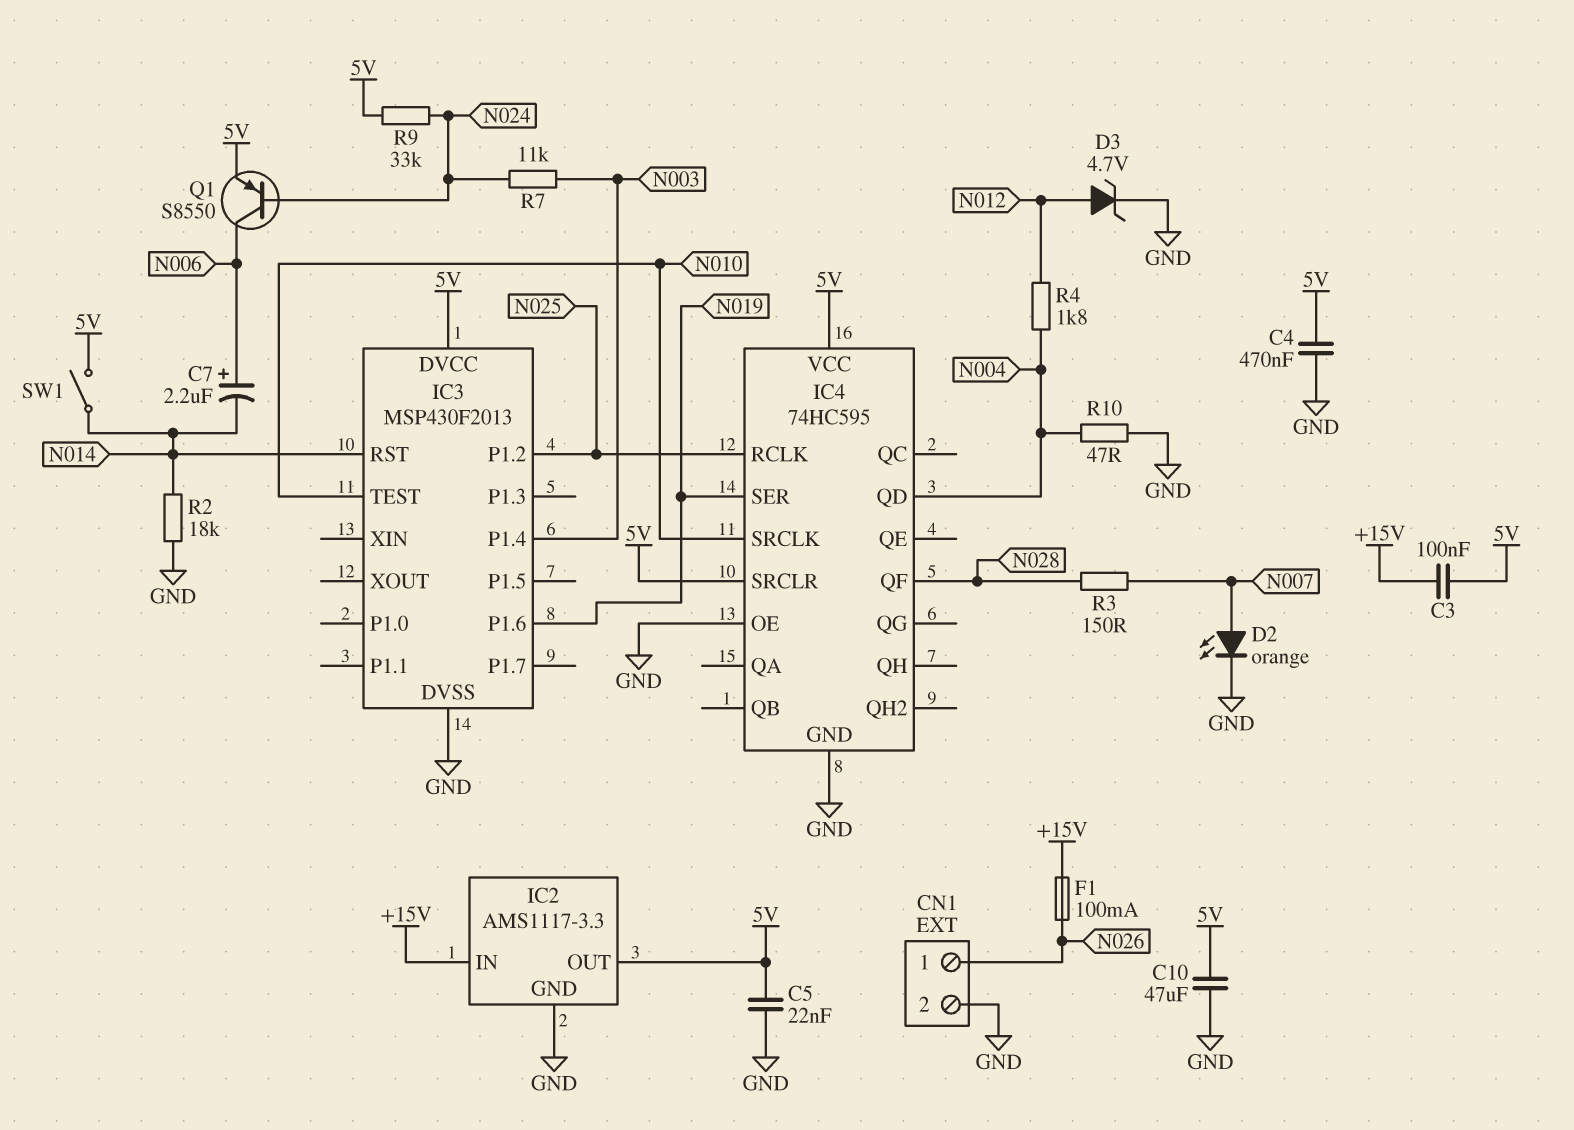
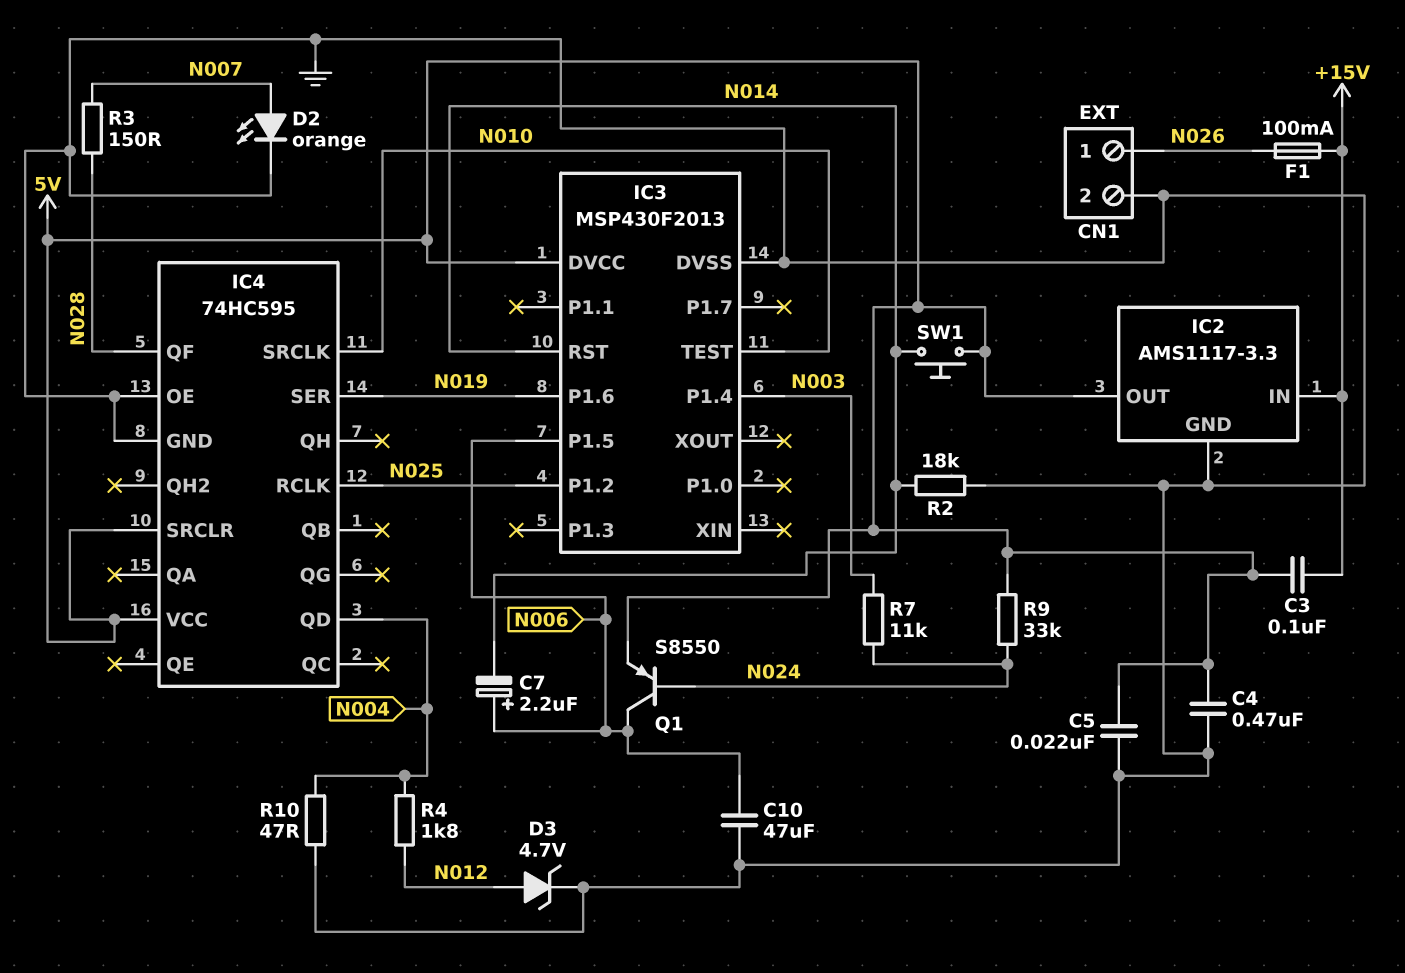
C10: 47uF (5V, GND) -> 47uF (GND, N006)
IC3 pin P1.5: none -> N006
SW1: switch (5V, N014) -> button (5V, N014)

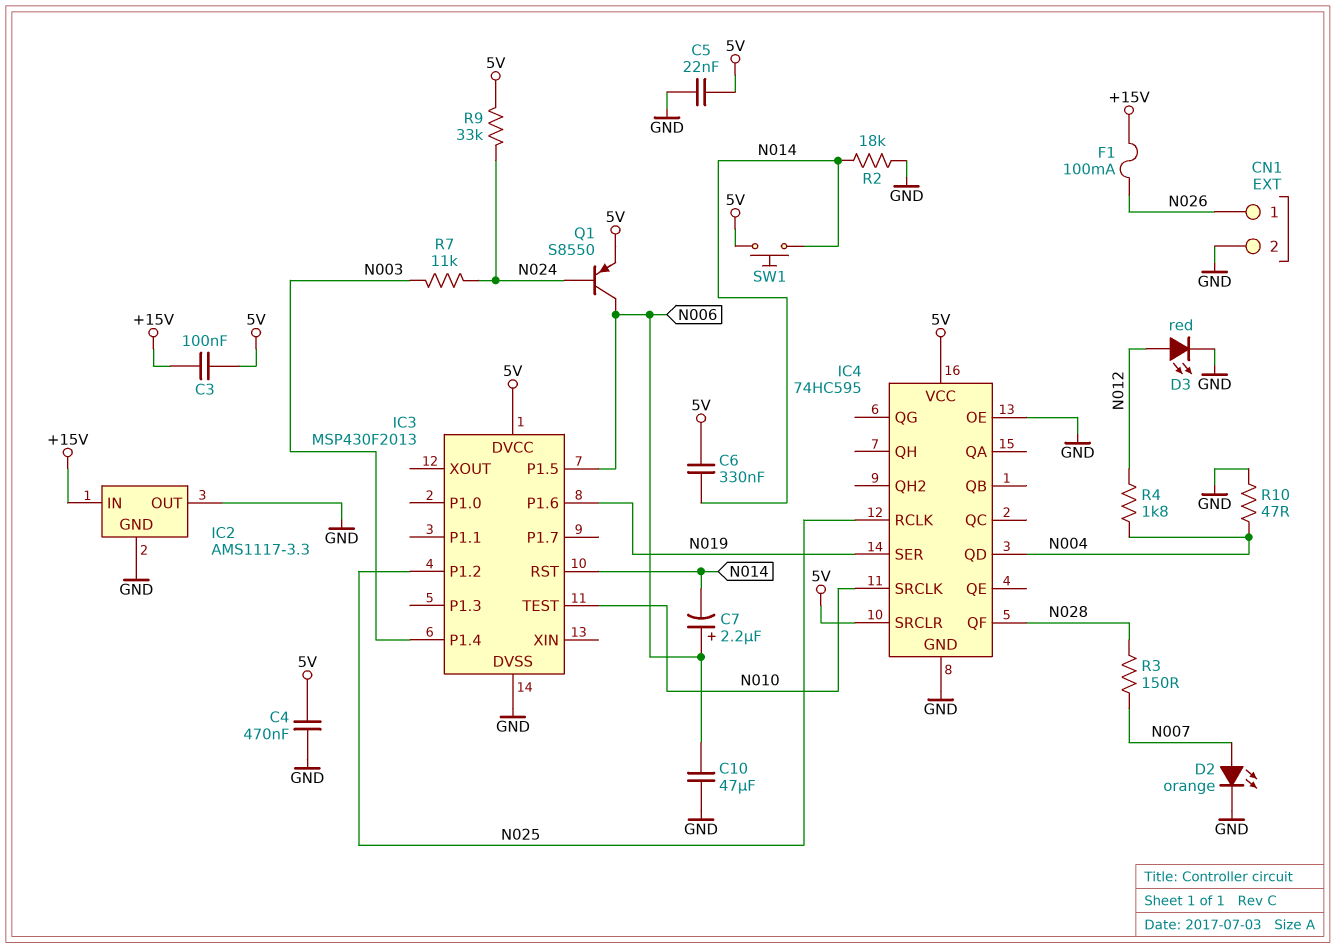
C6: none -> 330nF (5V, N014)
D3: zener 4.7V (A N012, K GND) -> LED red (A N012, K GND)
IC2 pin OUT: 5V -> GND

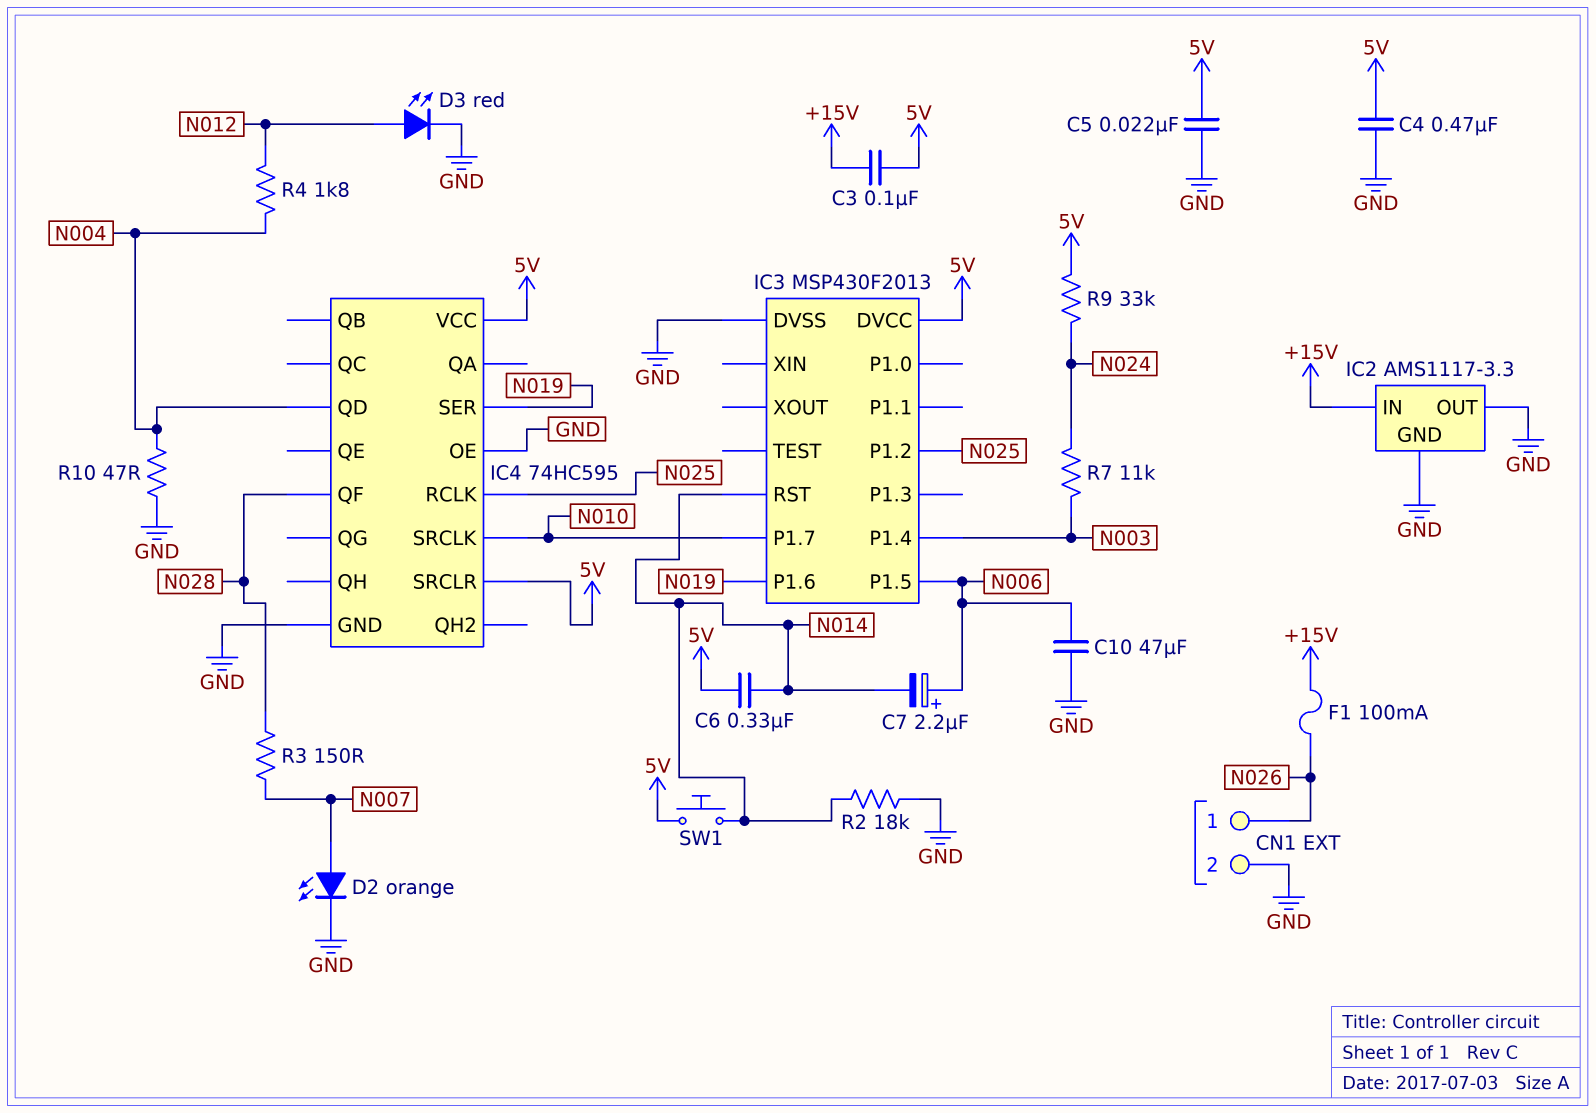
IC3 pin P1.7: none -> N010
IC3 pin TEST: N010 -> none
Q1: PNP S8550 (B N024, C N006, E 5V) -> none

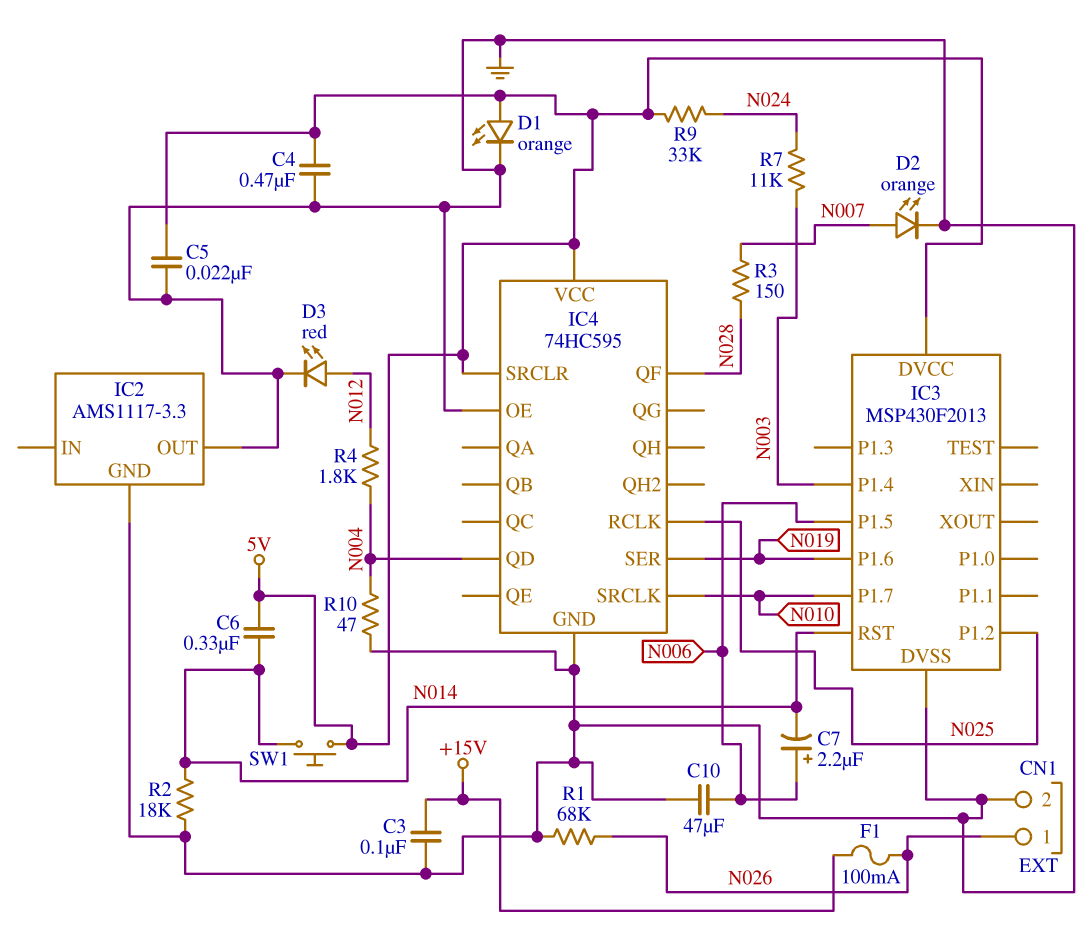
C3: 100nF (+15V, 5V) -> 100nF (+15V, GND)
D1: none -> LED orange (A 5V, K GND)
IC2 pin IN: +15V -> none
R1: none -> 68k (GND, N026)

